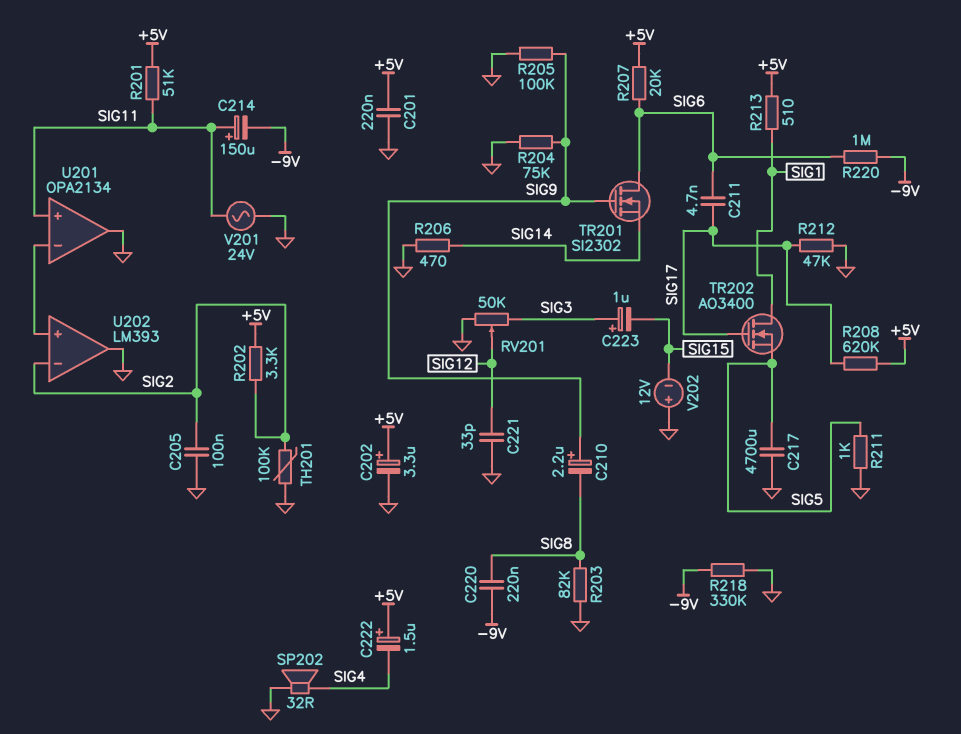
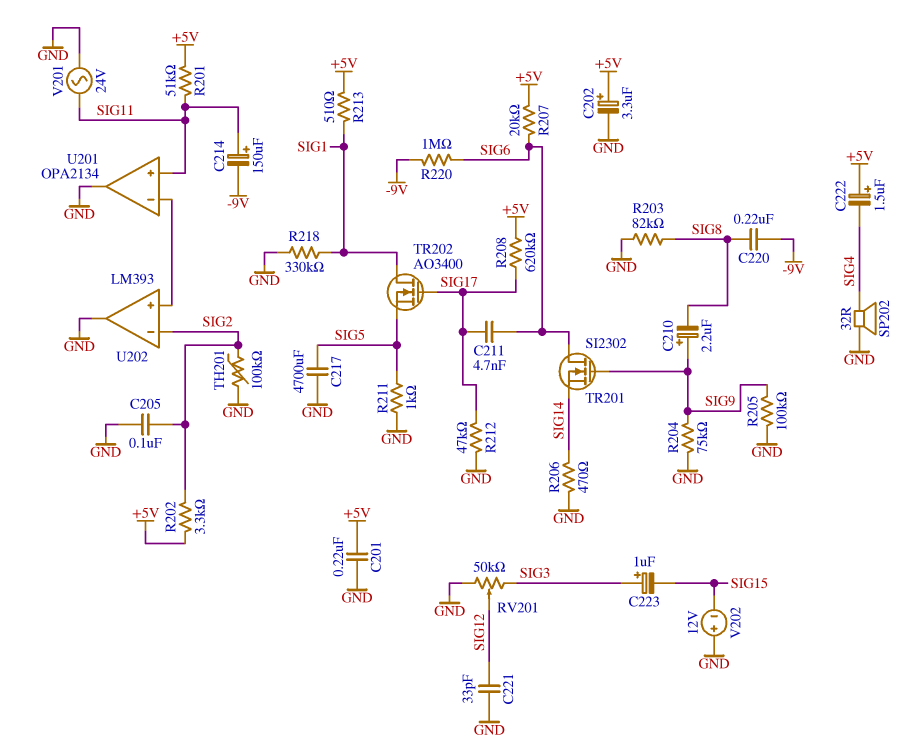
R218: 330k (-9V, GND) -> 330k (GND, SIG1)

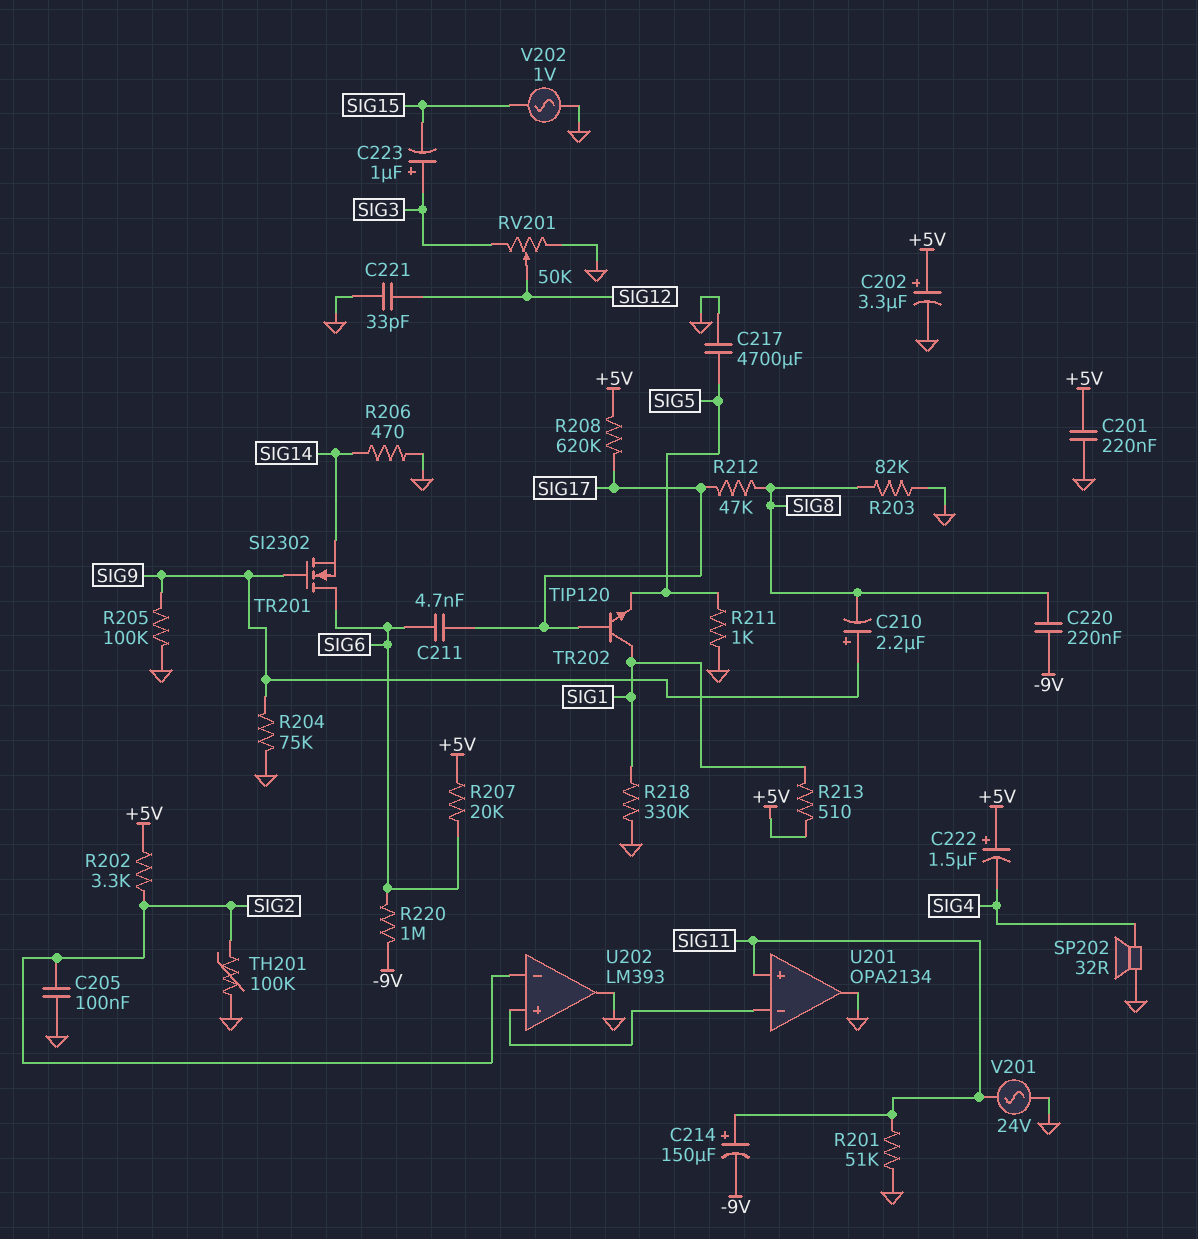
R201: 51k (+5V, SIG11) -> 51k (GND, SIG11)
R212: 47k (GND, SIG17) -> 47k (SIG8, SIG17)
TR202: NMOS AO3400 (G SIG17, D SIG1, S SIG5) -> NPN TIP120 (B SIG17, C SIG1, E SIG5)
V202: 12V (plus GND, minus SIG15) -> AC 1V (GND, SIG15)

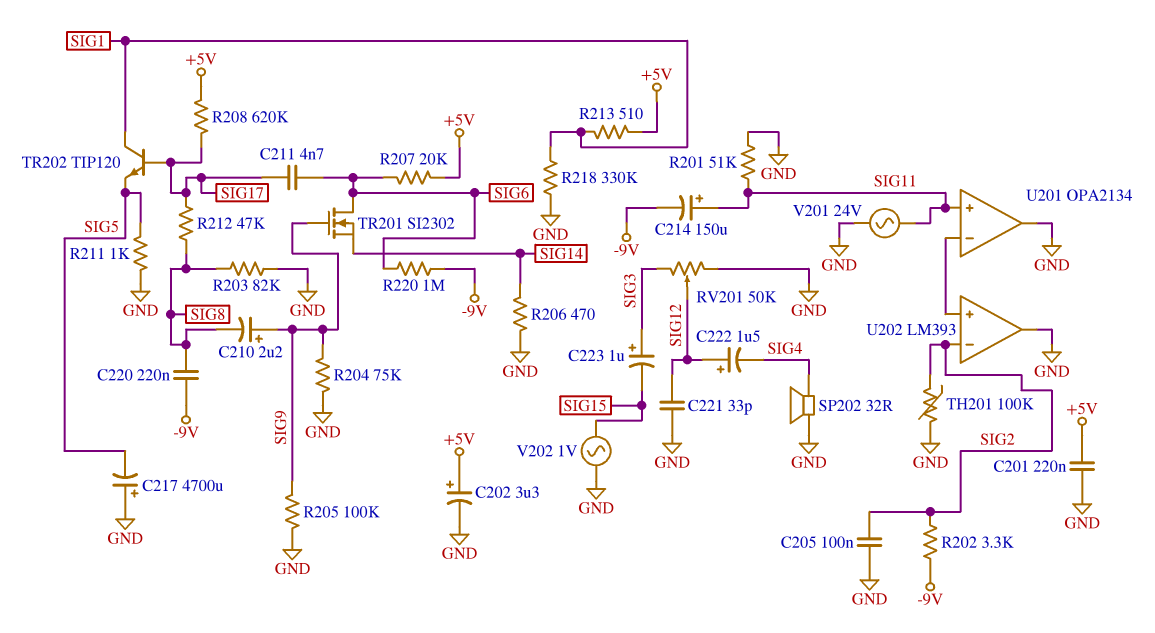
C217: 4700uF (GND, SIG5) -> 4700uF (plus GND, minus SIG5)
C222: 1.5uF (plus +5V, minus SIG4) -> 1.5uF (plus SIG12, minus SIG4)
R202: 3.3k (+5V, SIG2) -> 3.3k (-9V, SIG2)

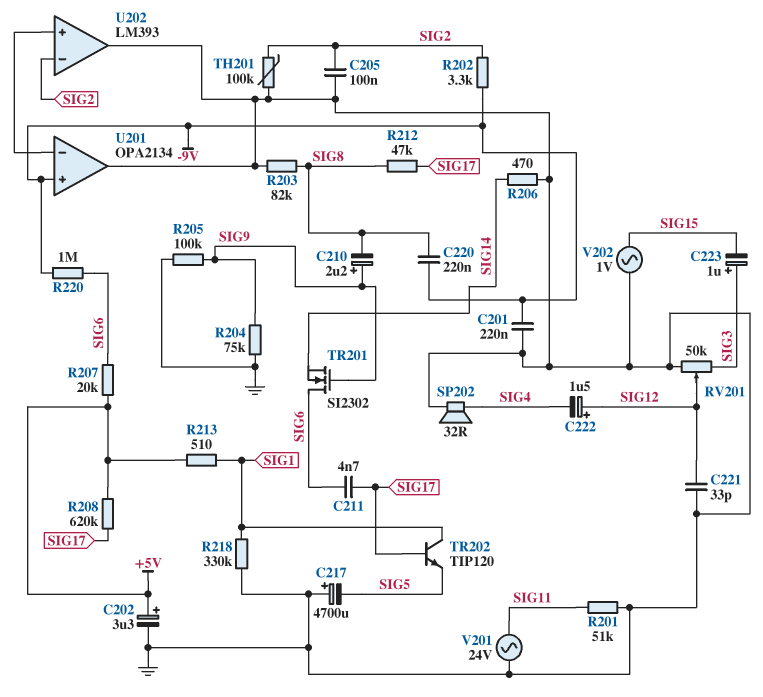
C201: 220nF (+5V, GND) -> 220nF (-9V, GND)
C214: 150uF (plus SIG11, minus -9V) -> none
R211: 1k (GND, SIG5) -> none
U201 pin in+: SIG11 -> -9V

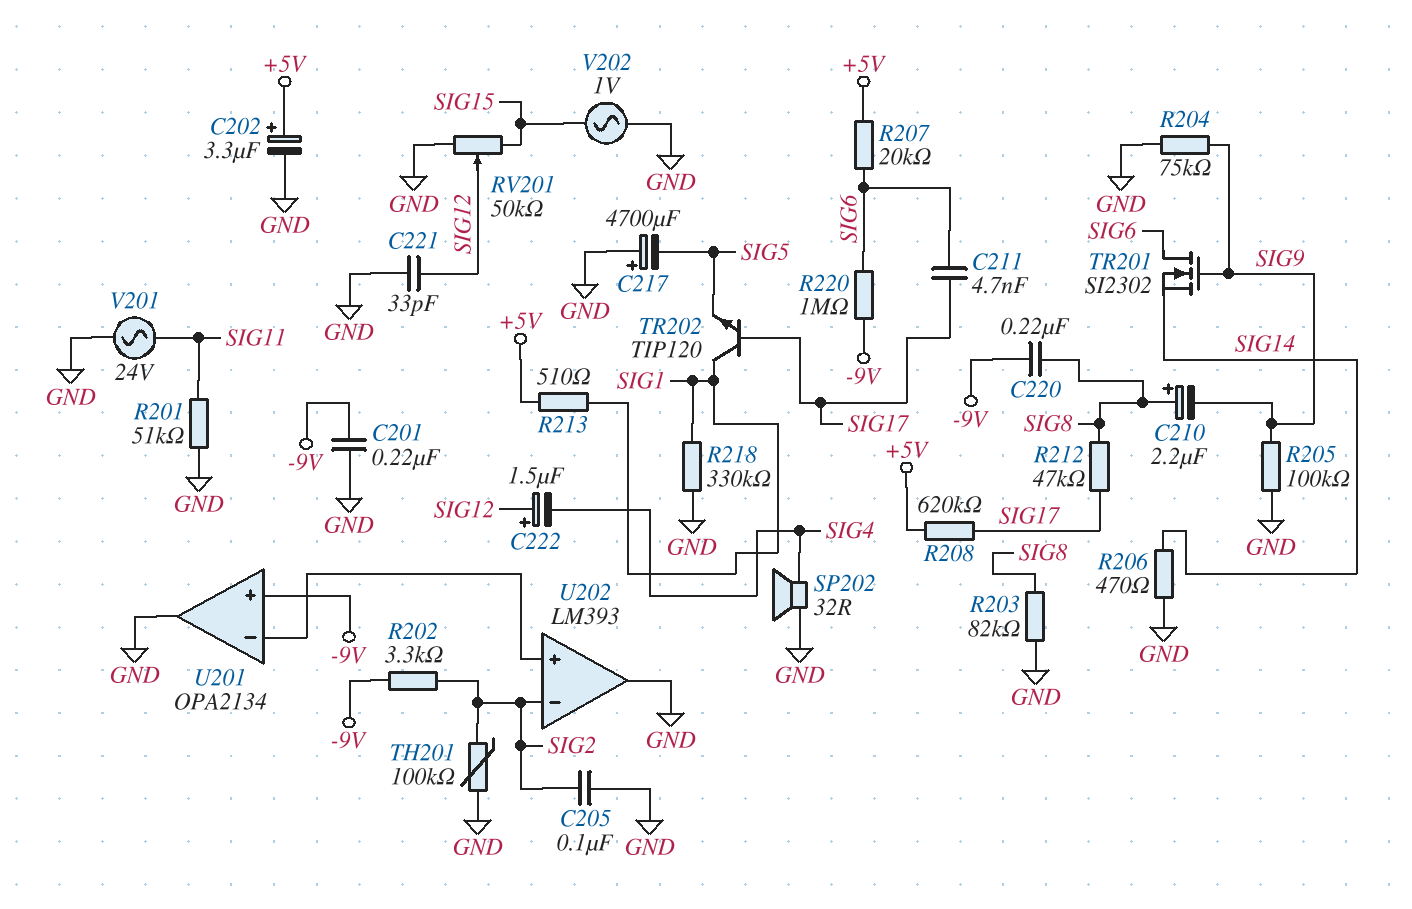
C210: 2.2uF (plus SIG9, minus SIG8) -> 2.2uF (plus SIG8, minus SIG9)
C223: 1uF (plus SIG3, minus SIG15) -> none
RV201: 50k (GND, SIG3, wiper SIG12) -> 50k (GND, SIG15, wiper SIG12)

